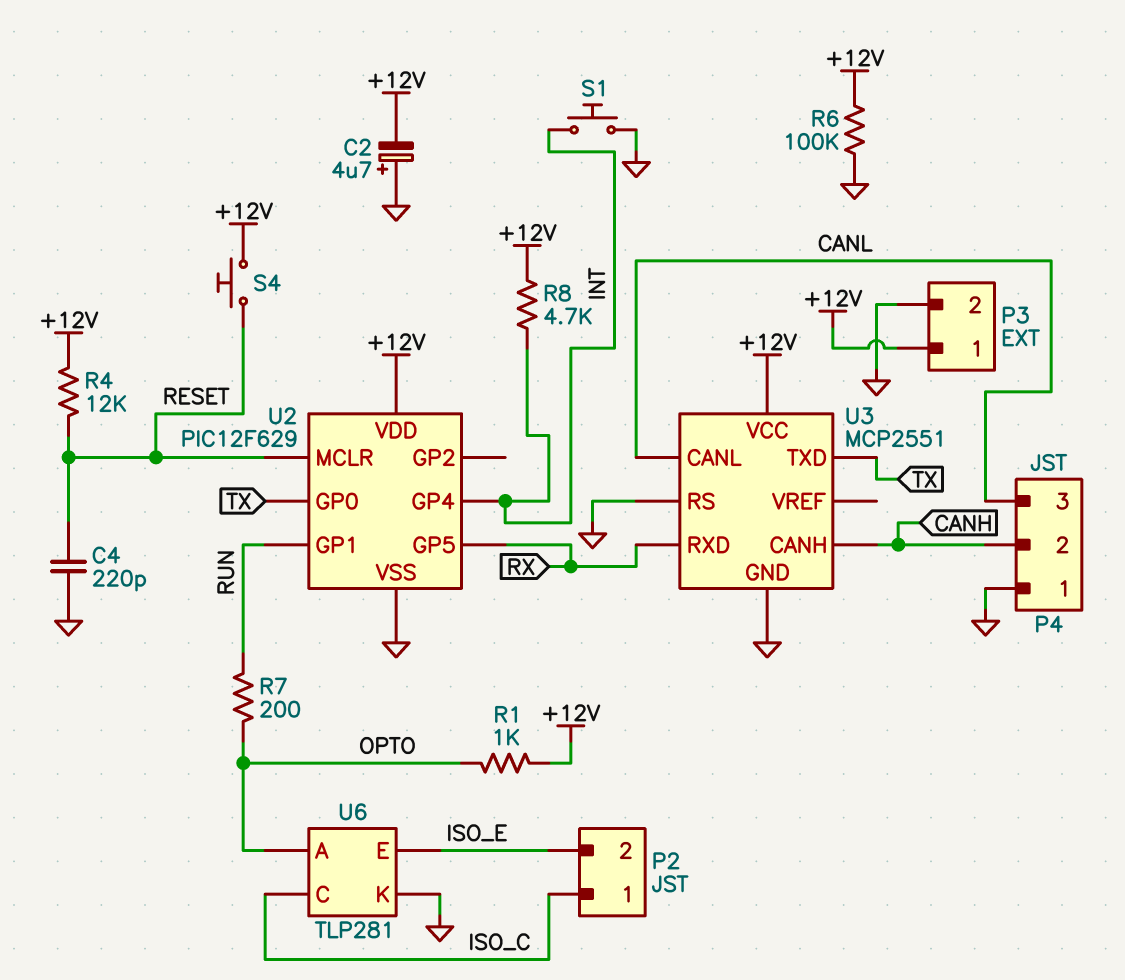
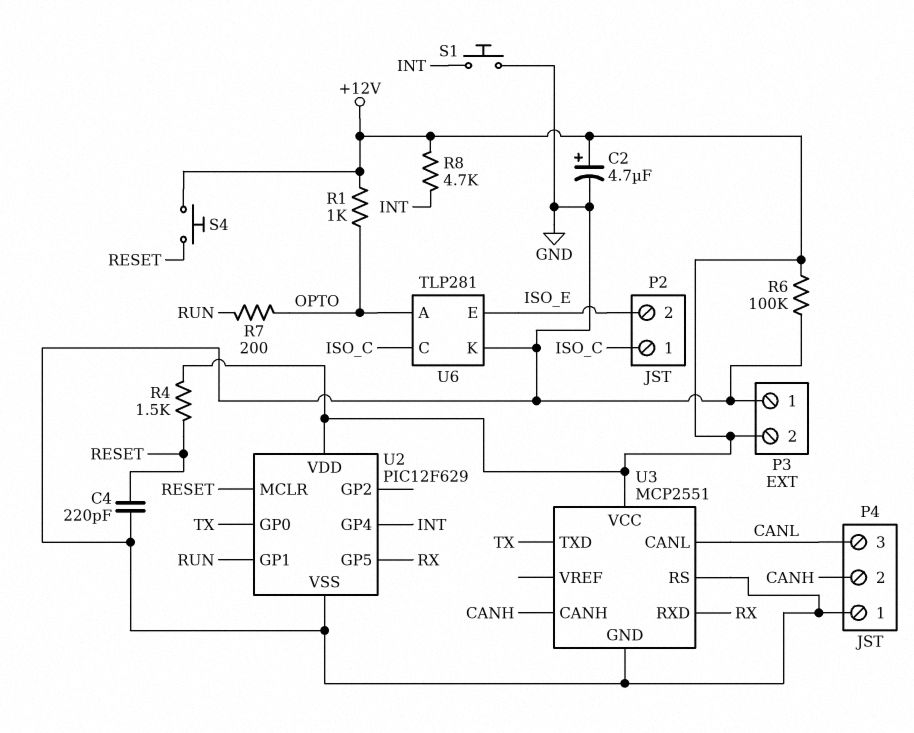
C2: 4.7uF (plus GND, minus +12V) -> 4.7uF (plus +12V, minus GND)
P3 pin 1: +12V -> GND
P3 pin 2: GND -> +12V
R4: 12k (+12V, RESET) -> 1.5k (+12V, RESET)

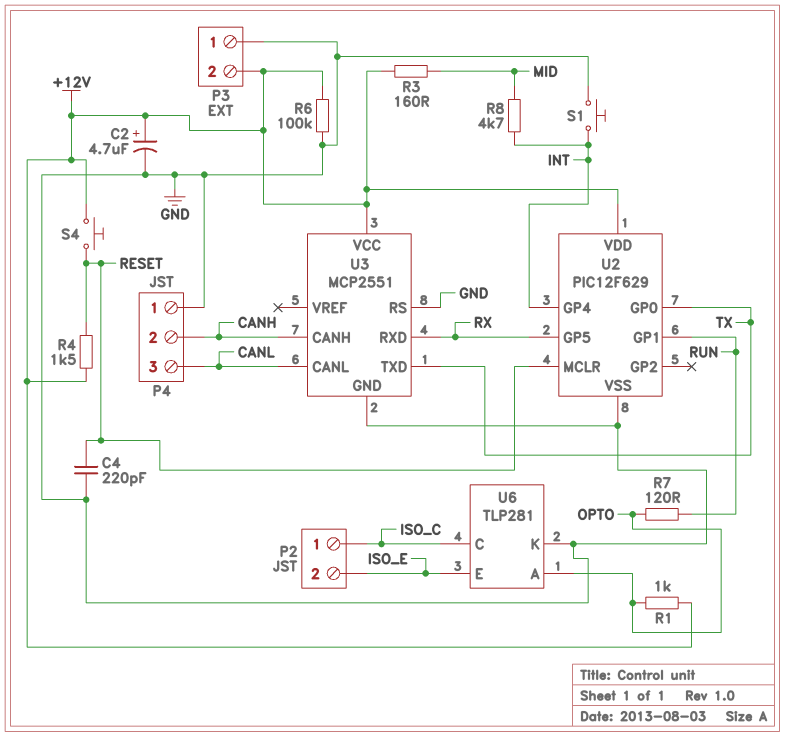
R3: none -> 160 (+12V, MID)
R7: 200 (OPTO, RUN) -> 120 (OPTO, RUN)
R8: 4.7k (+12V, INT) -> 4.7k (INT, MID)

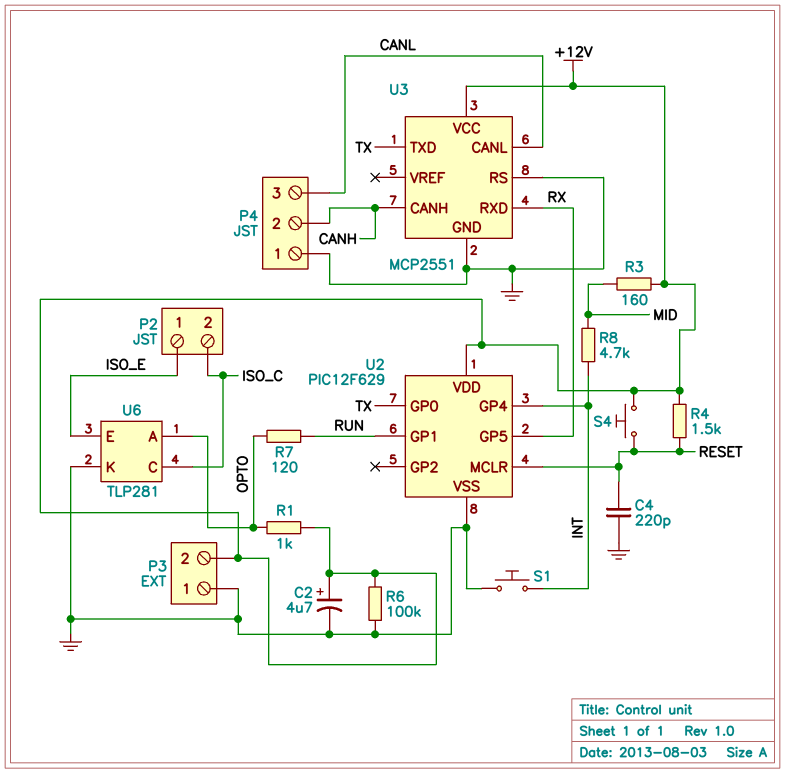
P2 pin 1: ISO_C -> ISO_E
P2 pin 2: ISO_E -> ISO_C

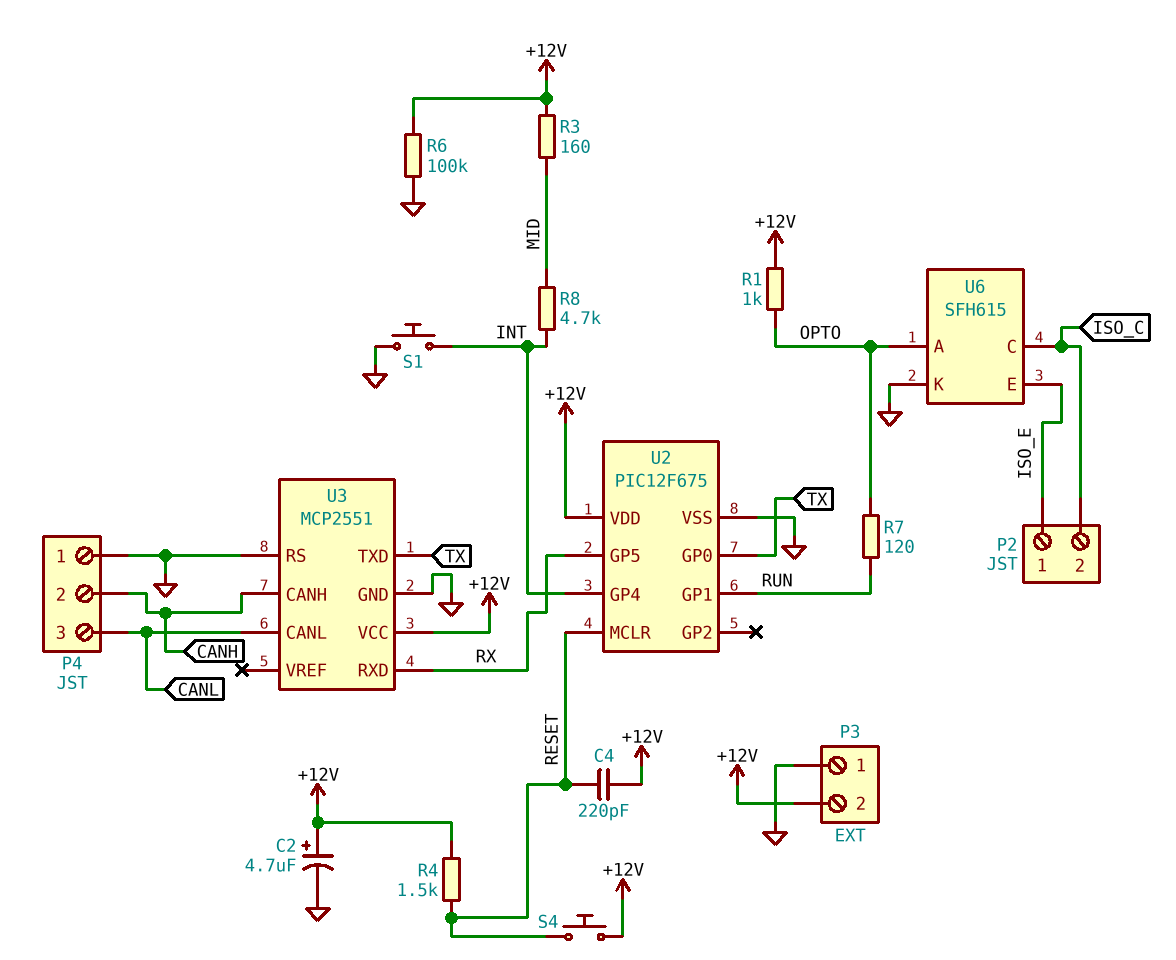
C4: 220pF (GND, RESET) -> 220pF (+12V, RESET)
U2: PIC12F629 -> PIC12F675
U6: TLP281 -> SFH615

